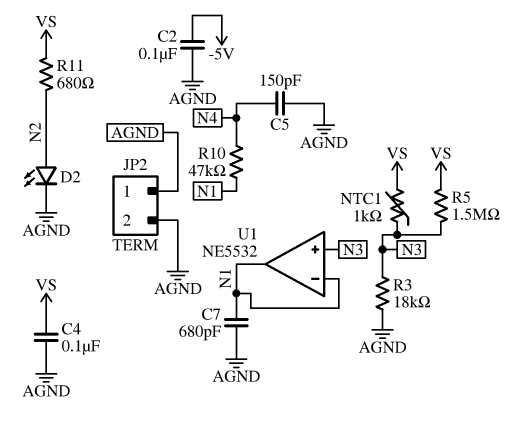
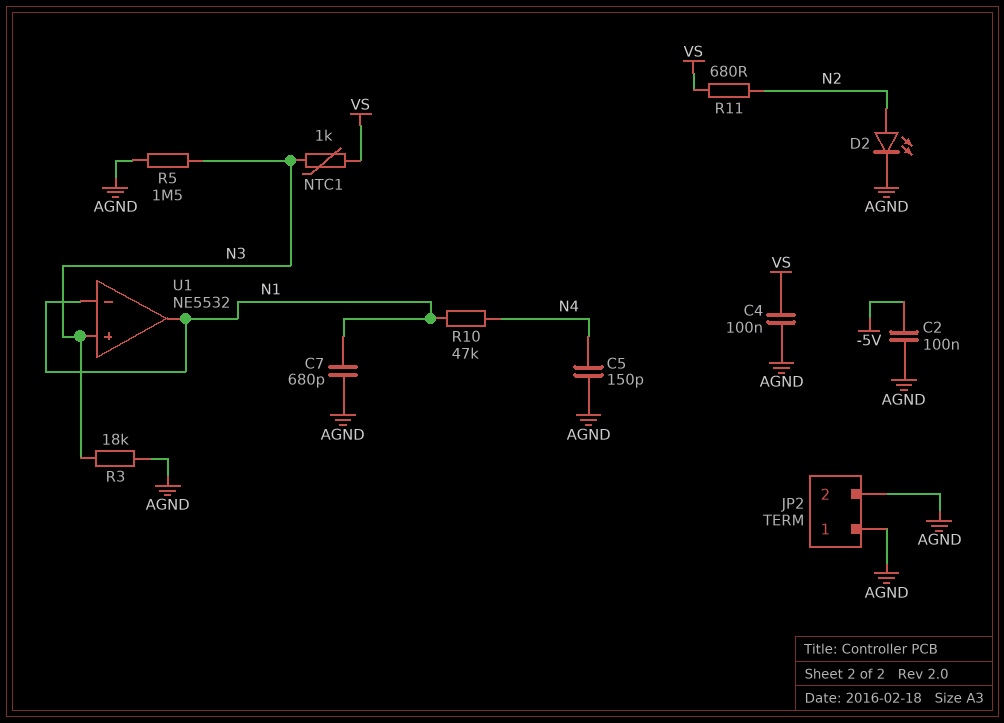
R5: 1.5M (N3, VS) -> 1.5M (AGND, N3)

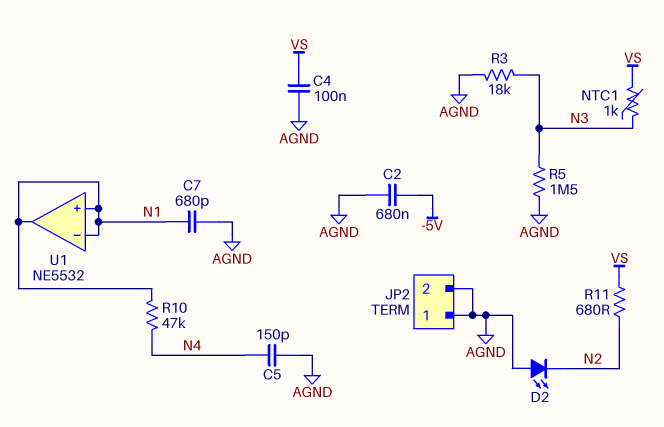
C2: 100nF (-5V, AGND) -> 680nF (-5V, AGND)
D2: LED (A N2, K AGND) -> LED (A AGND, K N2)
U1 pin in+: N3 -> N1

